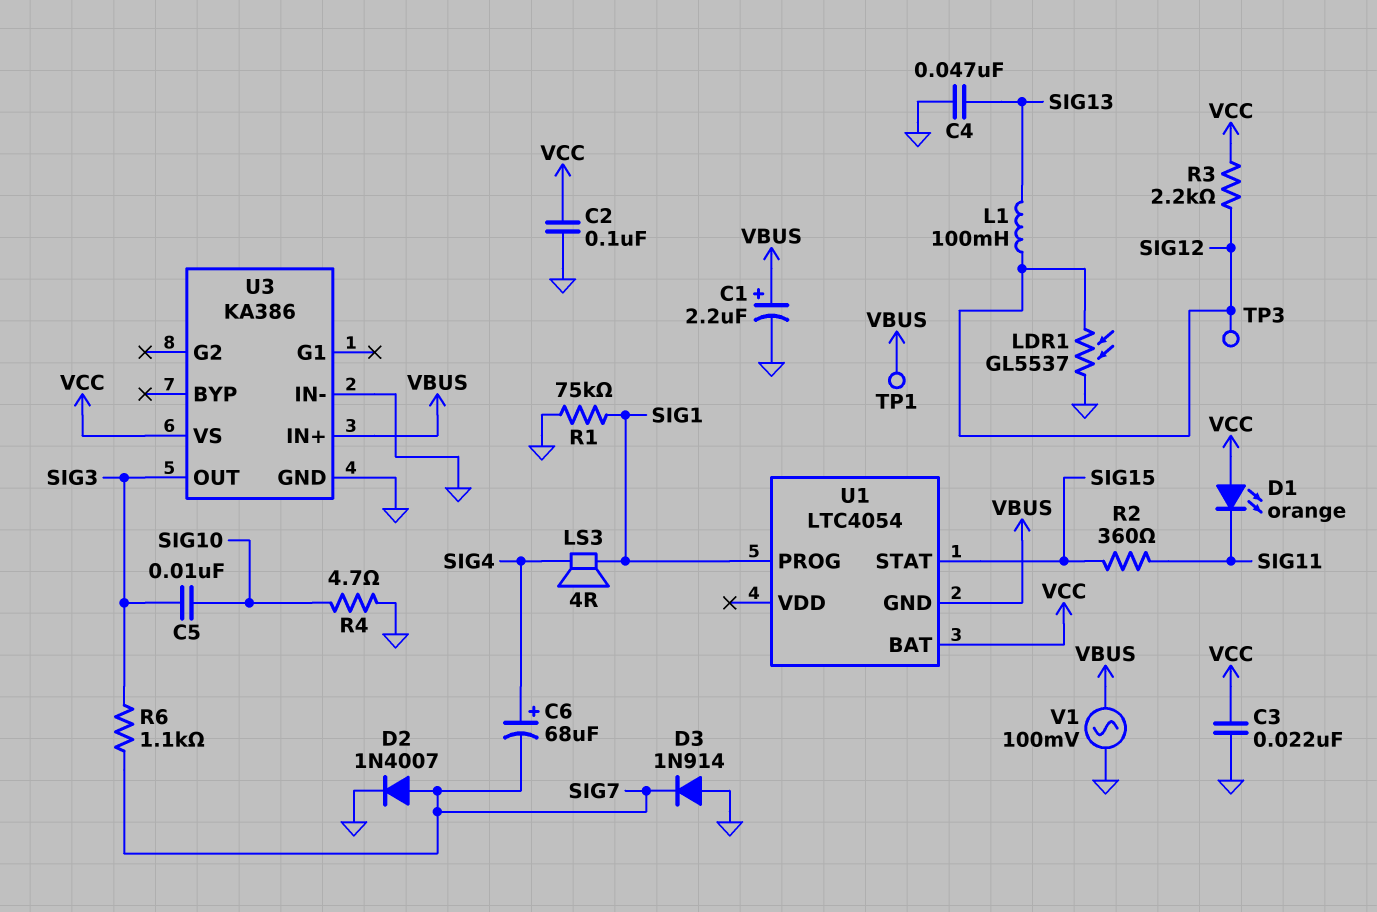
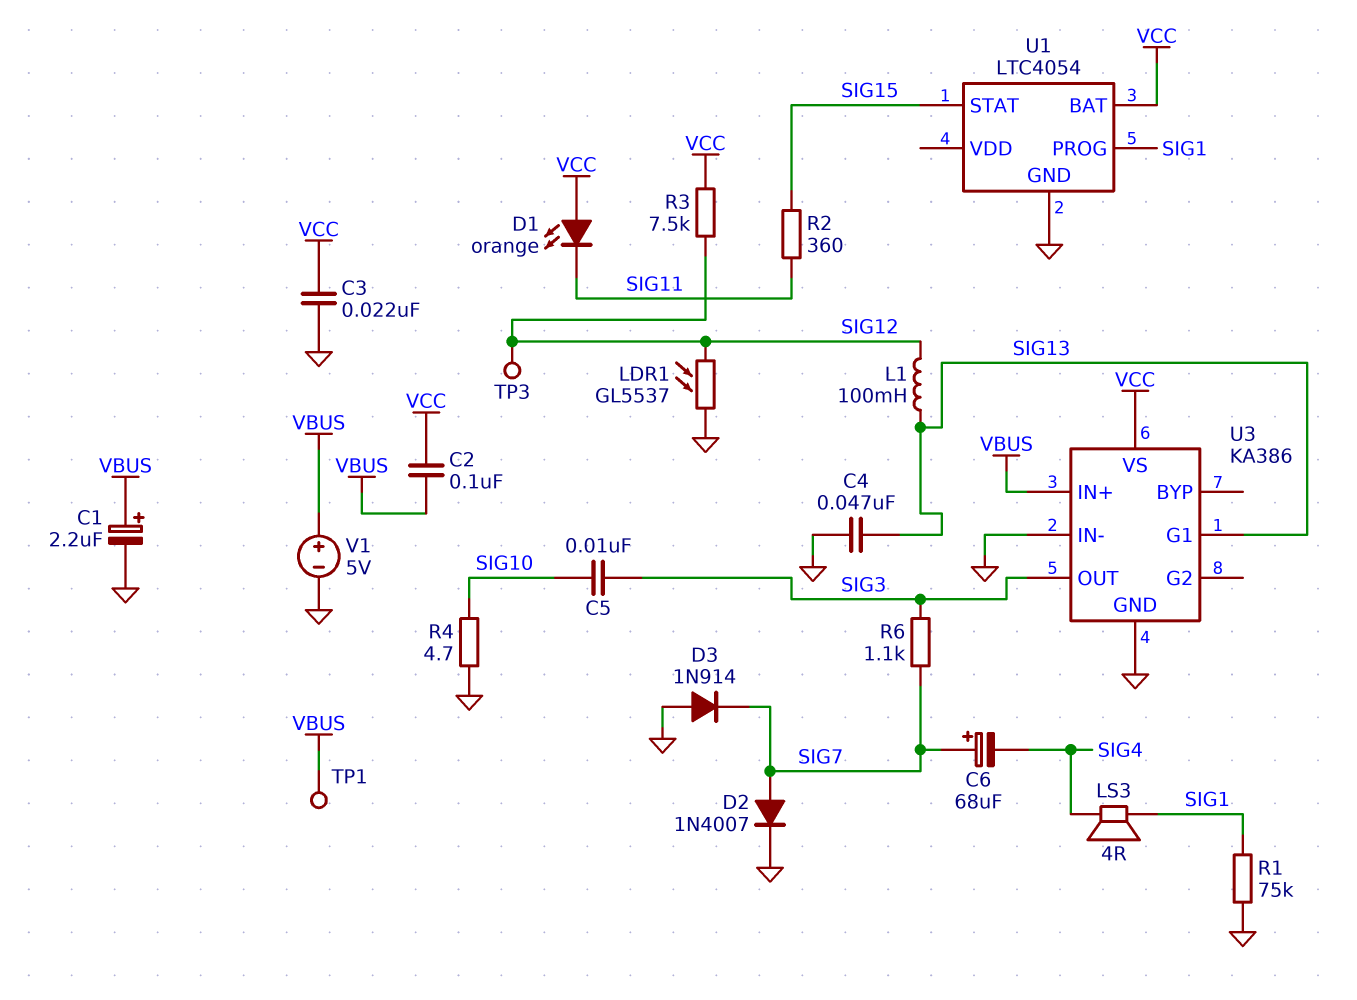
C2: 100nF (GND, VCC) -> 100nF (VBUS, VCC)
C6: 68uF (plus SIG4, minus SIG7) -> 68uF (plus SIG7, minus SIG4)
R3: 2.2k (SIG12, VCC) -> 7.5k (SIG12, VCC)
U1 pin GND: VBUS -> GND
U3 pin G1: none -> SIG13
V1: AC 100mV (GND, VBUS) -> 5V (plus VBUS, minus GND)

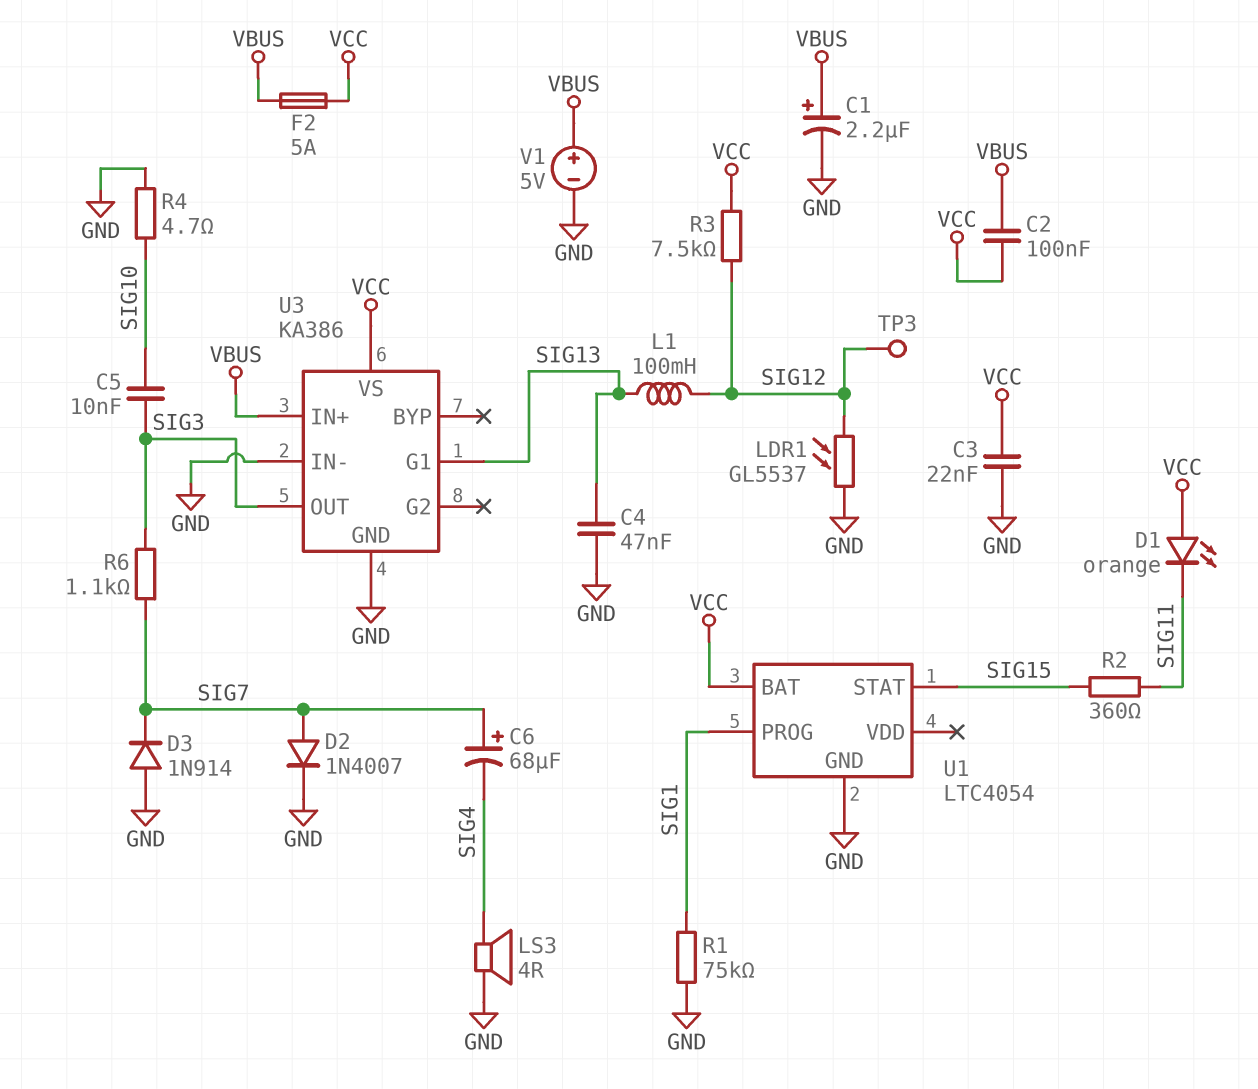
F2: none -> 5A (VBUS, VCC)
LS3: speaker 4R (SIG1, SIG4) -> speaker 4R (GND, SIG4)
TP1: test point (VBUS) -> none

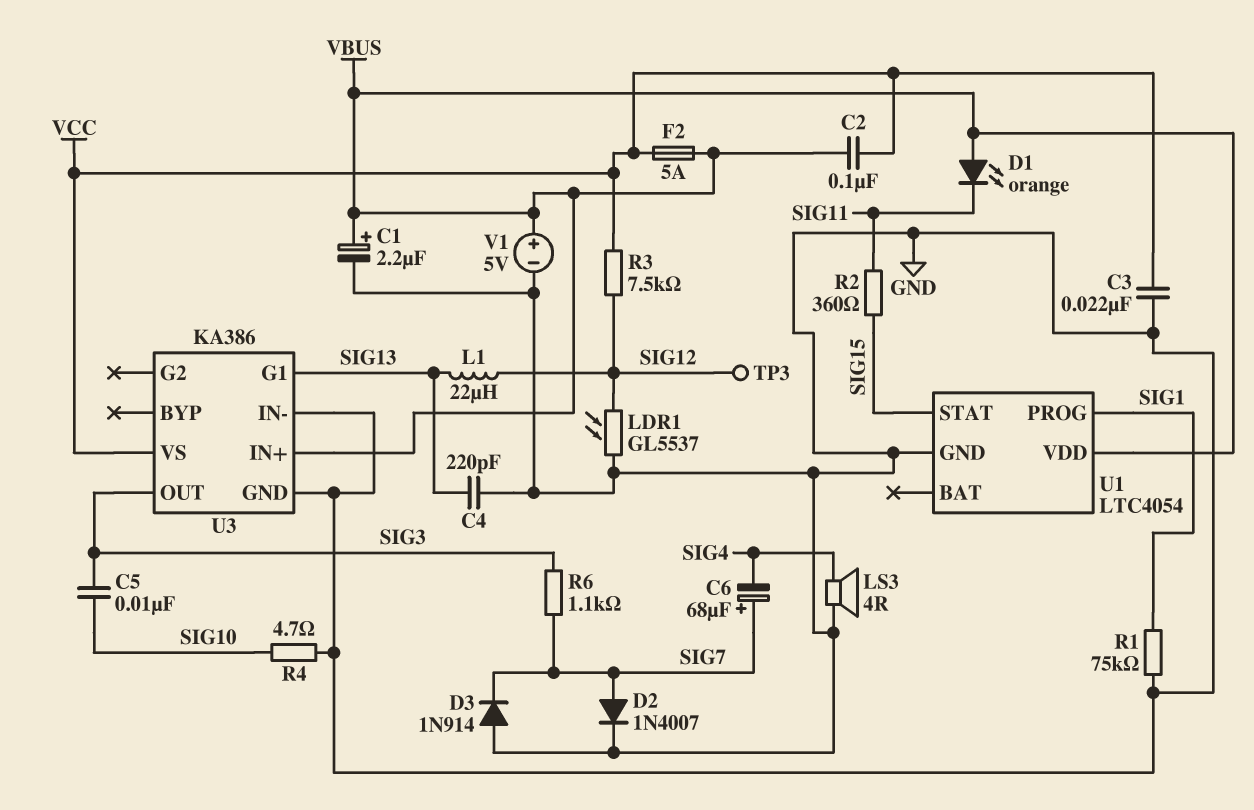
C4: 47nF (GND, SIG13) -> 220pF (GND, SIG13)
D1: LED orange (A VCC, K SIG11) -> LED orange (A VBUS, K SIG11)
L1: 100mH (SIG12, SIG13) -> 22uH (SIG12, SIG13)
U1 pin BAT: VCC -> none
U1 pin VDD: none -> VBUS

